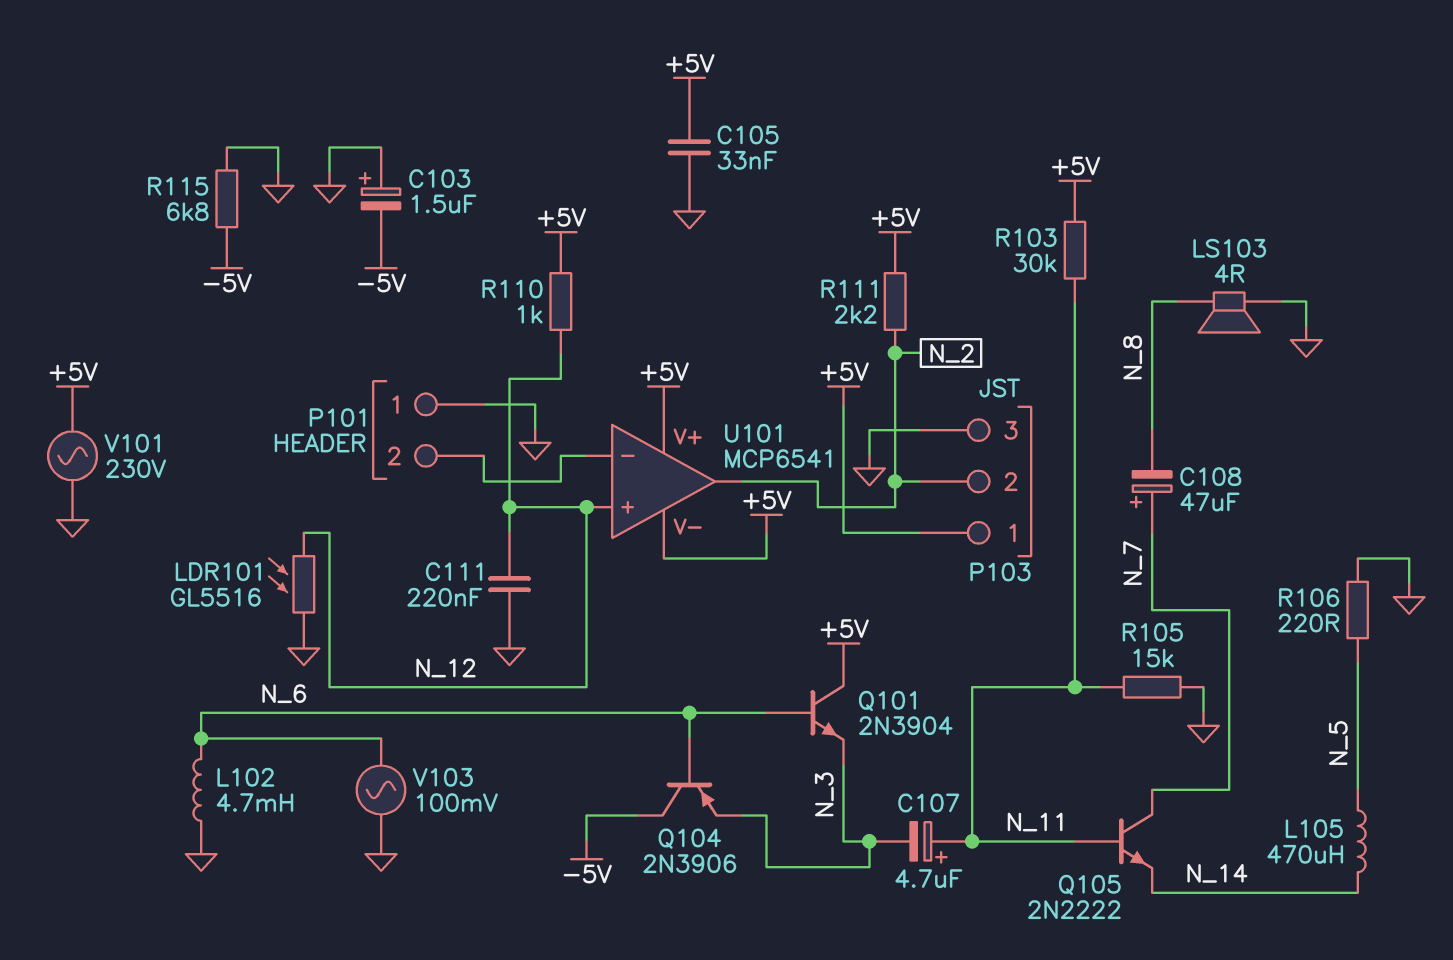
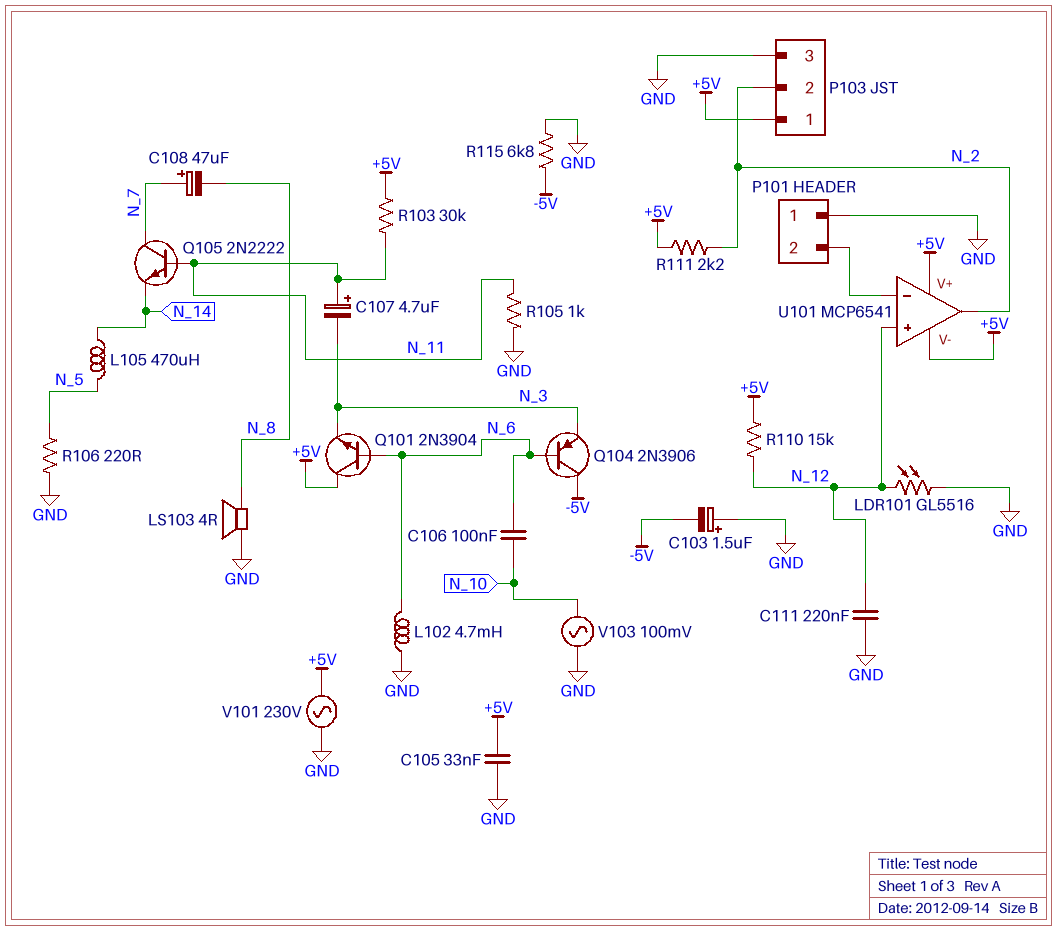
C106: none -> 100nF (N_6, N_10)
R105: 15k (GND, N_11) -> 1k (GND, N_11)
R110: 1k (+5V, N_12) -> 15k (+5V, N_12)
V103: AC 100mV (GND, N_6) -> AC 100mV (GND, N_10)

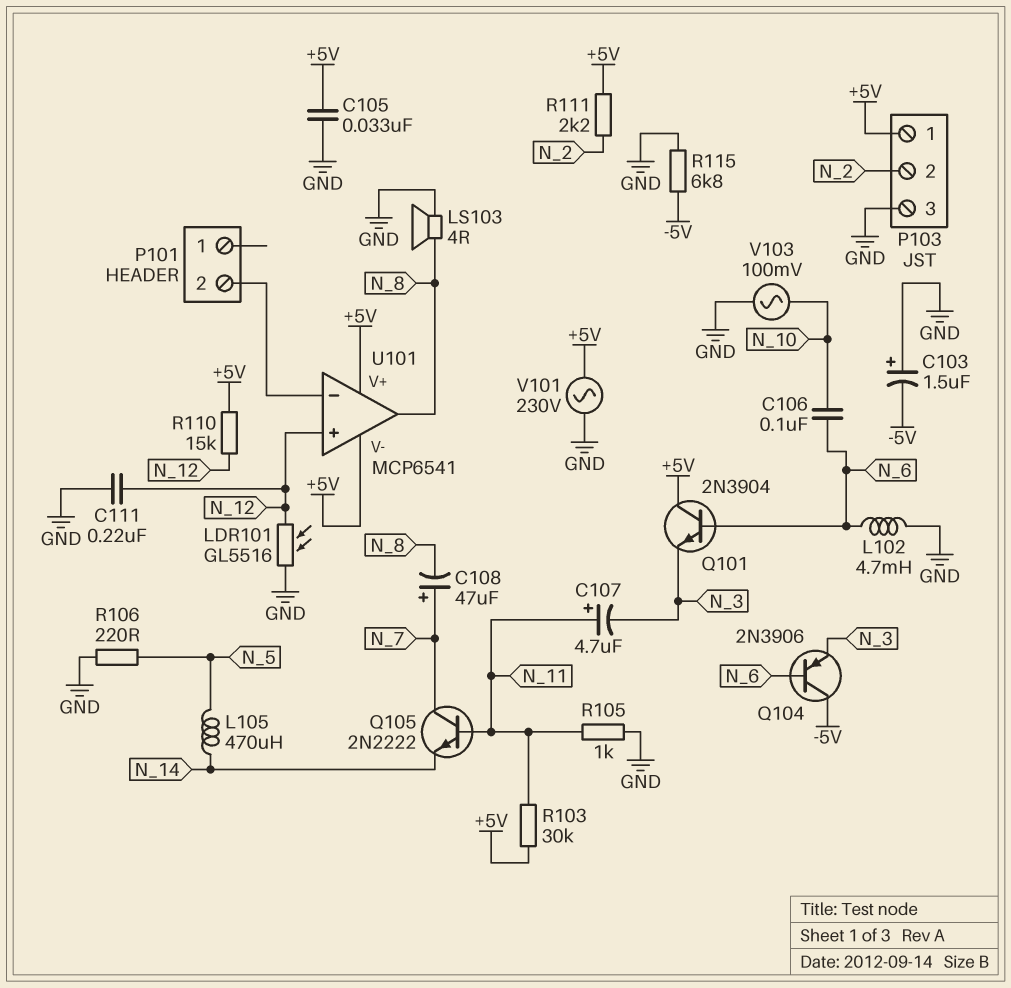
P101 pin 1: GND -> none
U101 pin out: N_2 -> N_8

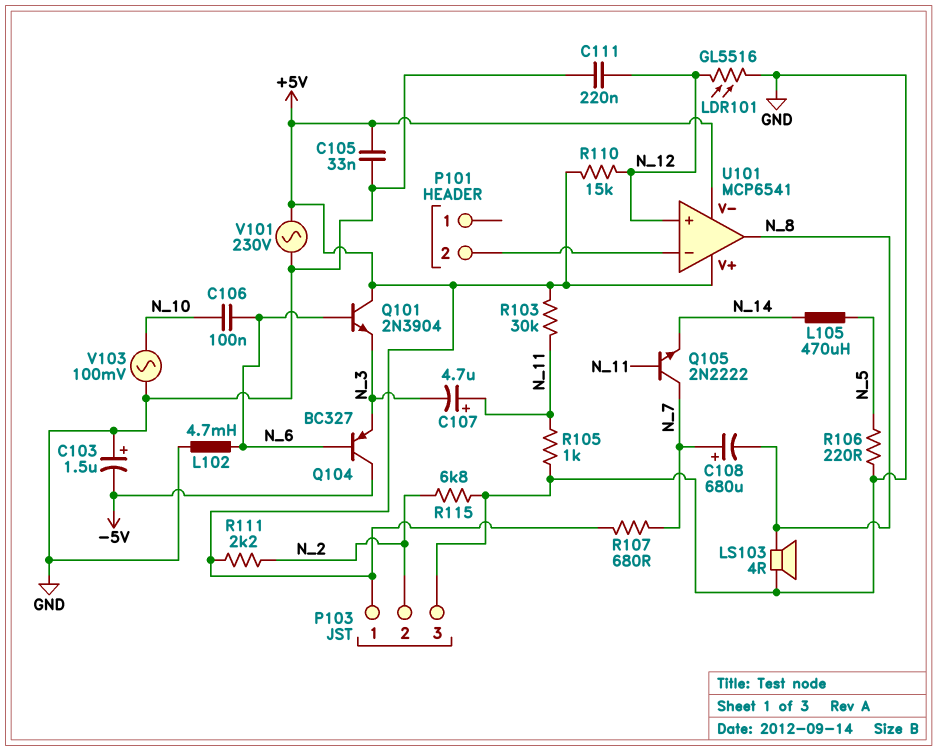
C108: 47uF (plus N_7, minus N_8) -> 680uF (plus N_7, minus N_8)
Q104: PNP 2N3906 (B N_6, C -5V, E N_3) -> PNP BC327 (B N_6, C -5V, E N_3)
R107: none -> 680 (+5V, N_7)
R115: 6.8k (-5V, GND) -> 6.8k (GND, N_2)

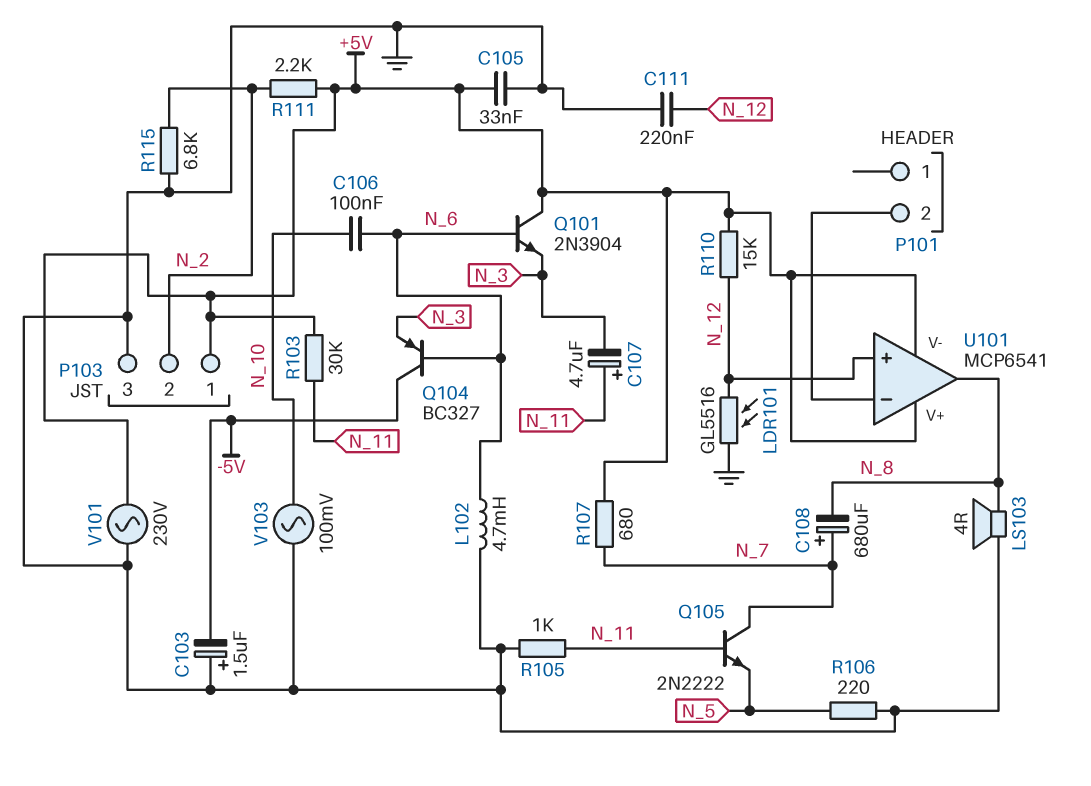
L105: 470uH (N_5, N_14) -> none
Q105: NPN 2N2222 (B N_11, C N_7, E N_14) -> NPN 2N2222 (B N_11, C N_7, E N_5)

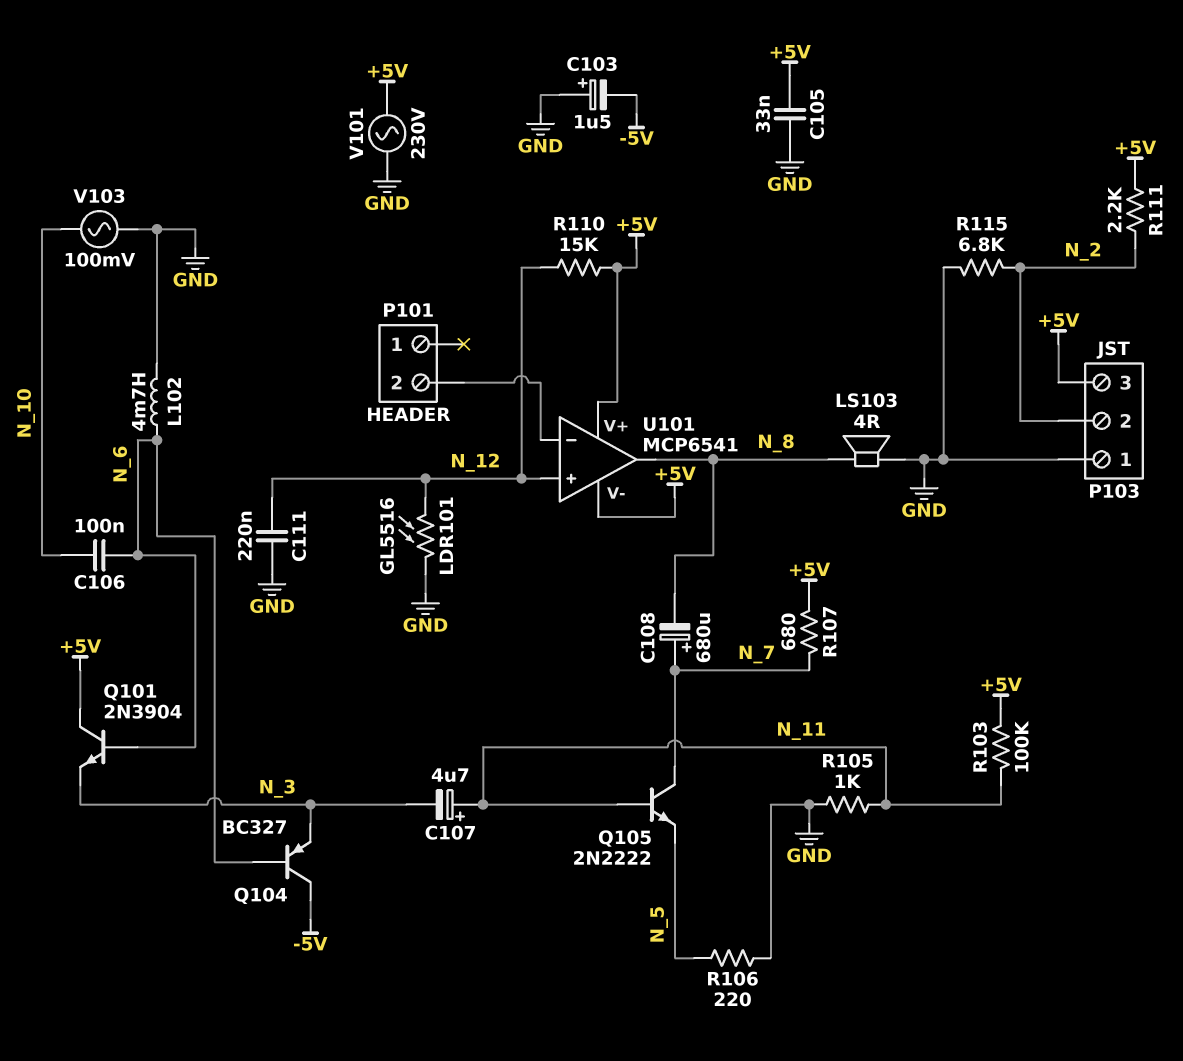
P103 pin 1: +5V -> GND
P103 pin 3: GND -> +5V
R103: 30k (+5V, N_11) -> 100k (+5V, N_11)

